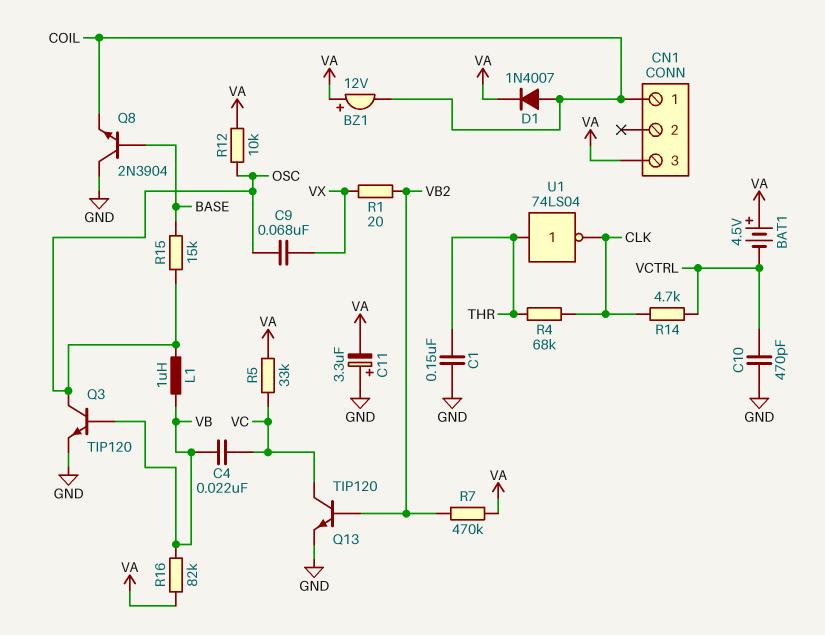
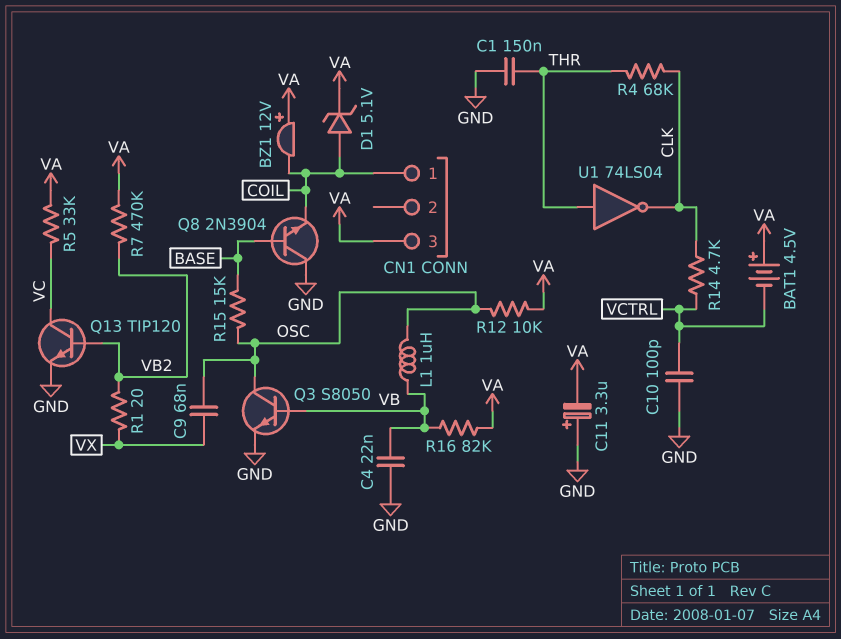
C4: 22nF (VB, VC) -> 22nF (GND, VB)
C10: 470pF (GND, VCTRL) -> 100pF (GND, VCTRL)
D1: diode 1N4007 (A COIL, K VA) -> zener 5.1V (A COIL, K VA)
Q3: NPN TIP120 (B VB, C OSC, E GND) -> NPN S8050 (B VB, C OSC, E GND)

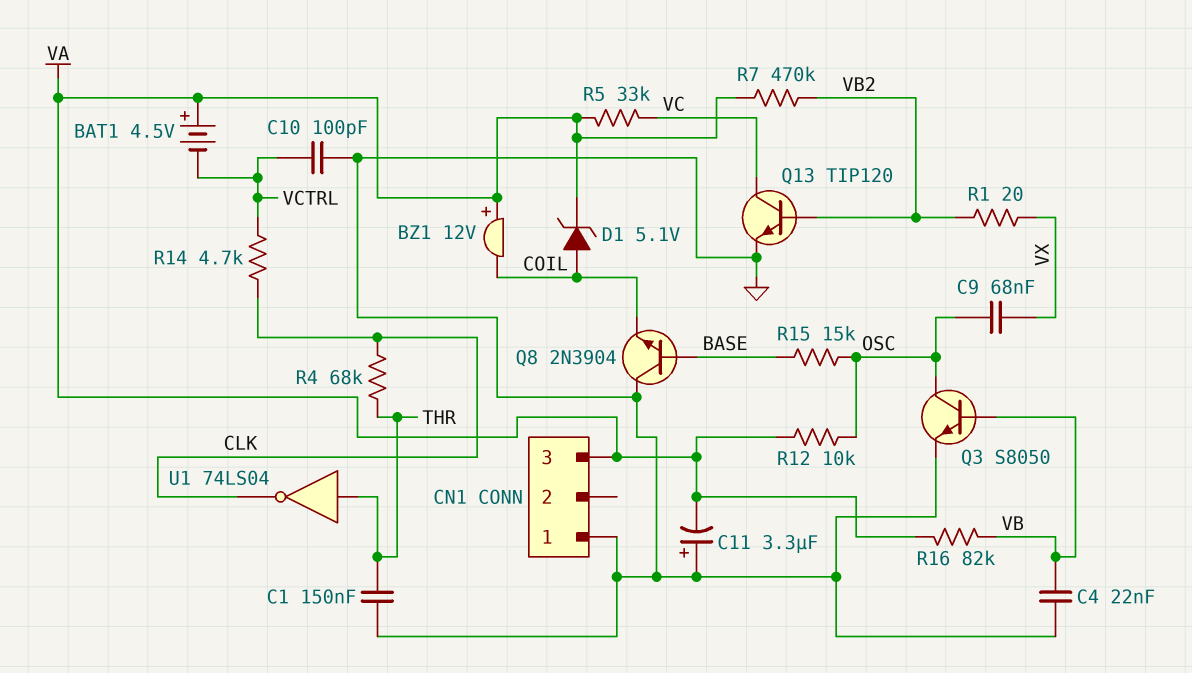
CN1 pin 1: COIL -> GND
L1: 1uH (OSC, VB) -> none

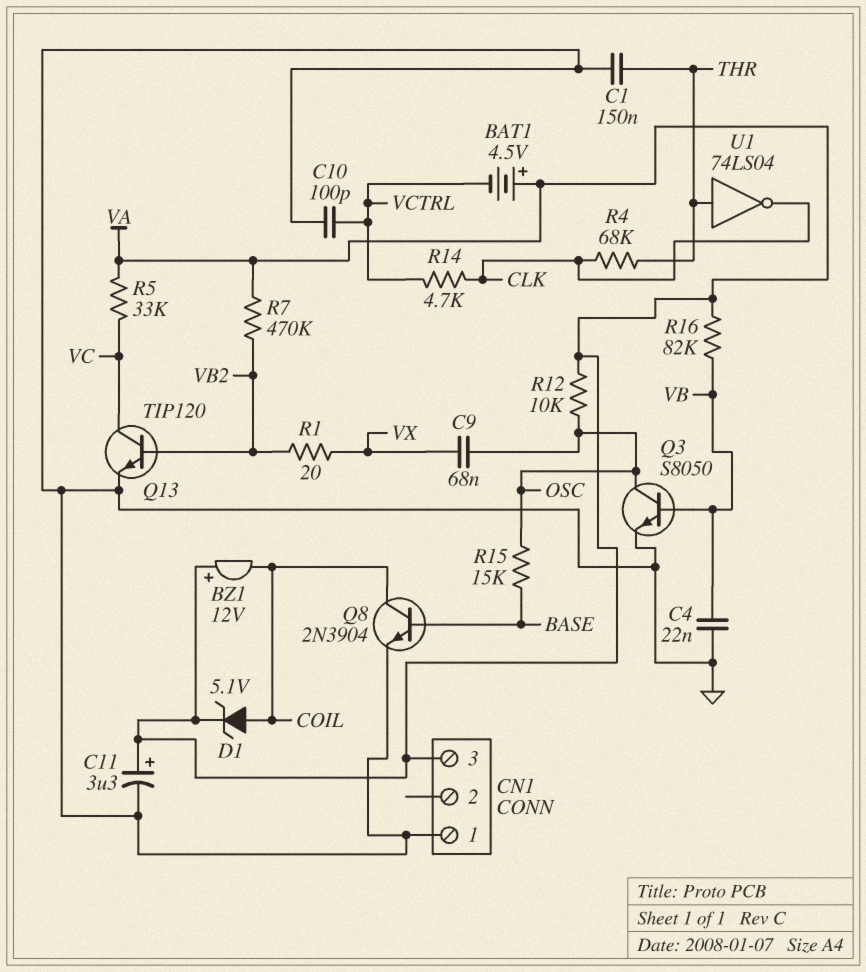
C11: 3.3uF (plus GND, minus VA) -> 3.3uF (plus VA, minus GND)
Q8: NPN 2N3904 (B BASE, C GND, E COIL) -> NPN 2N3904 (B BASE, C COIL, E GND)

